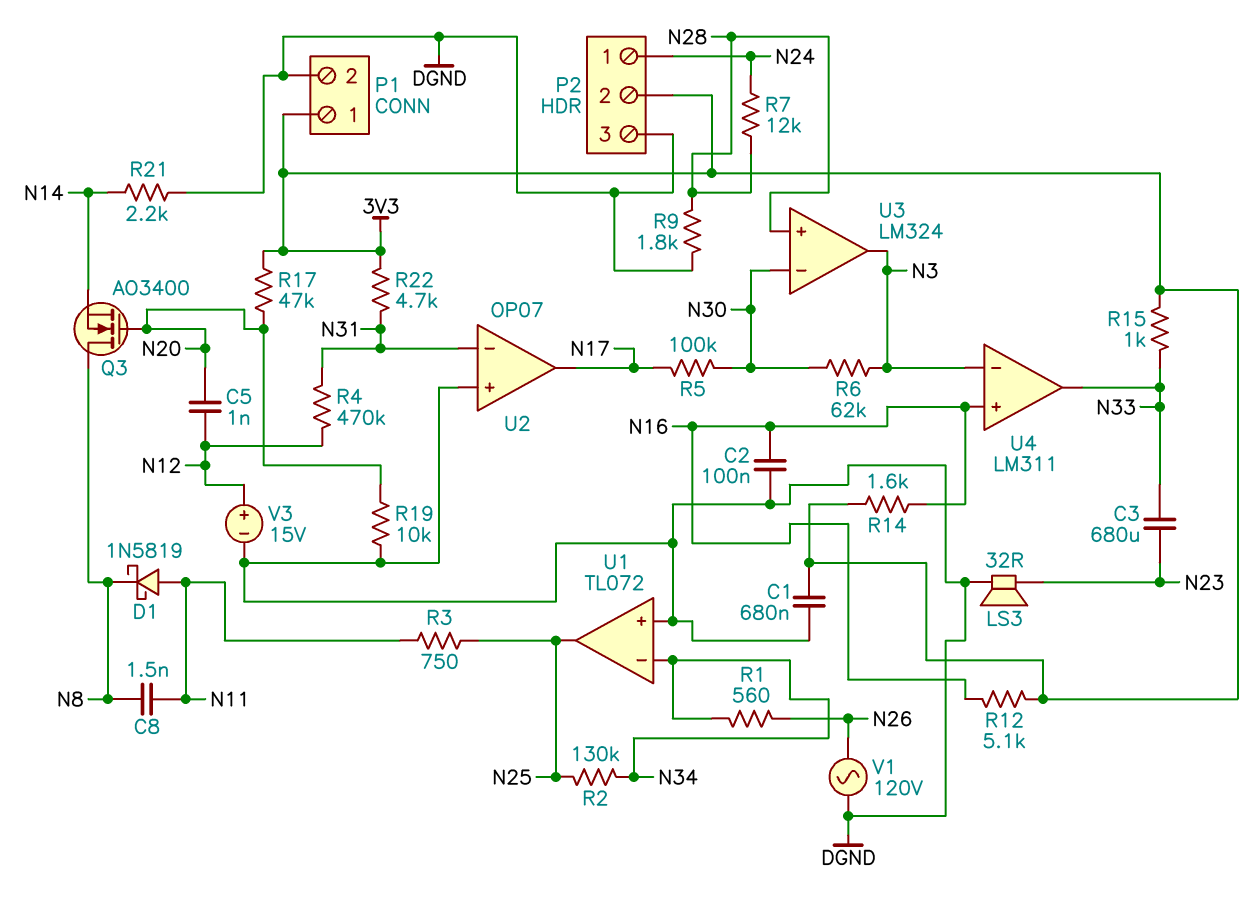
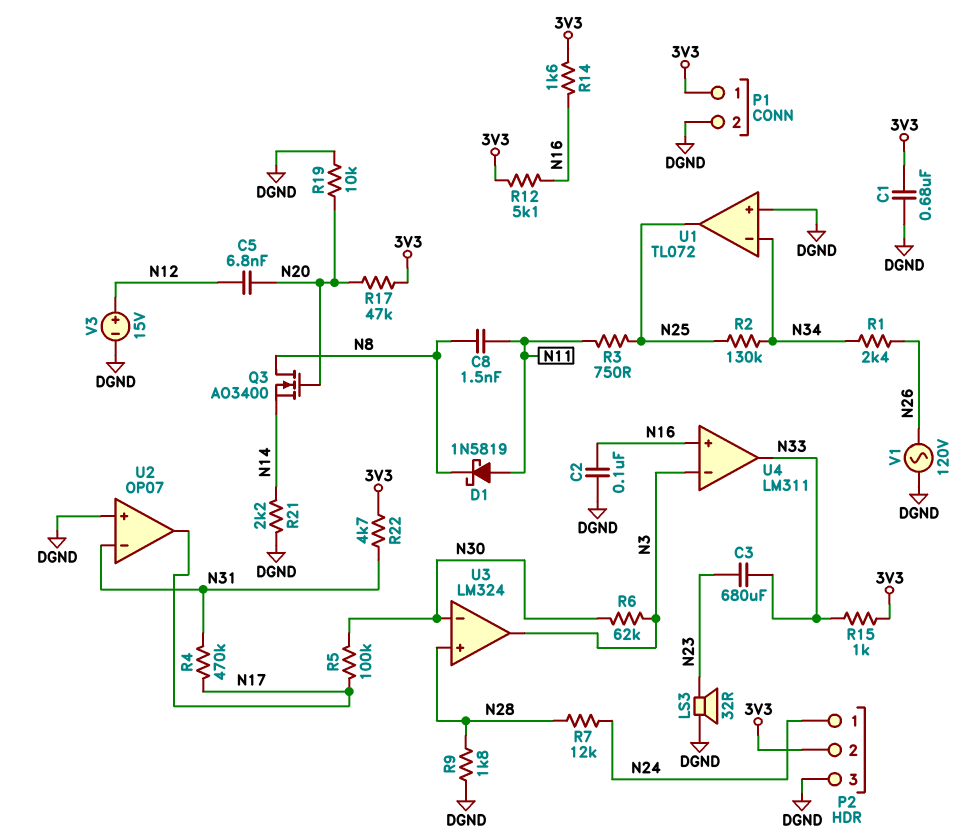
C5: 1nF (N12, N20) -> 6.8nF (N12, N20)
R1: 560 (N26, N34) -> 2.4k (N26, N34)
R4: 470k (N12, N31) -> 470k (N17, N31)

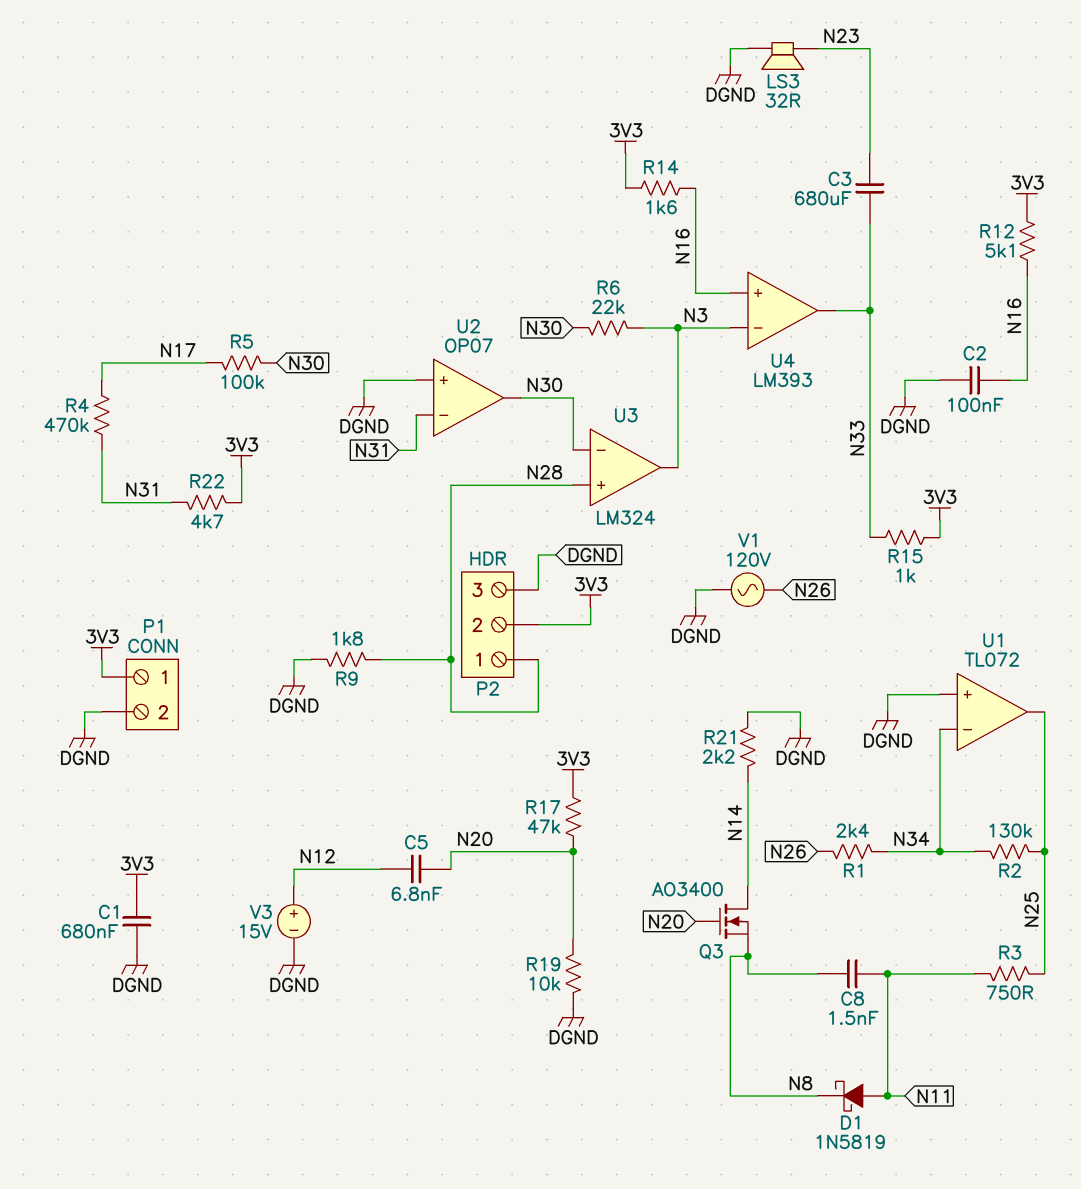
P2 pin 1: N24 -> N28
Q3: NMOS AO3400 (G N20, D N8, S N14) -> NMOS AO3400 (G N20, D N14, S N8)
R6: 62k (N3, N30) -> 22k (N3, N30)
R7: 12k (N24, N28) -> none
U2 pin out: N17 -> N30
U4: LM311 -> LM393

